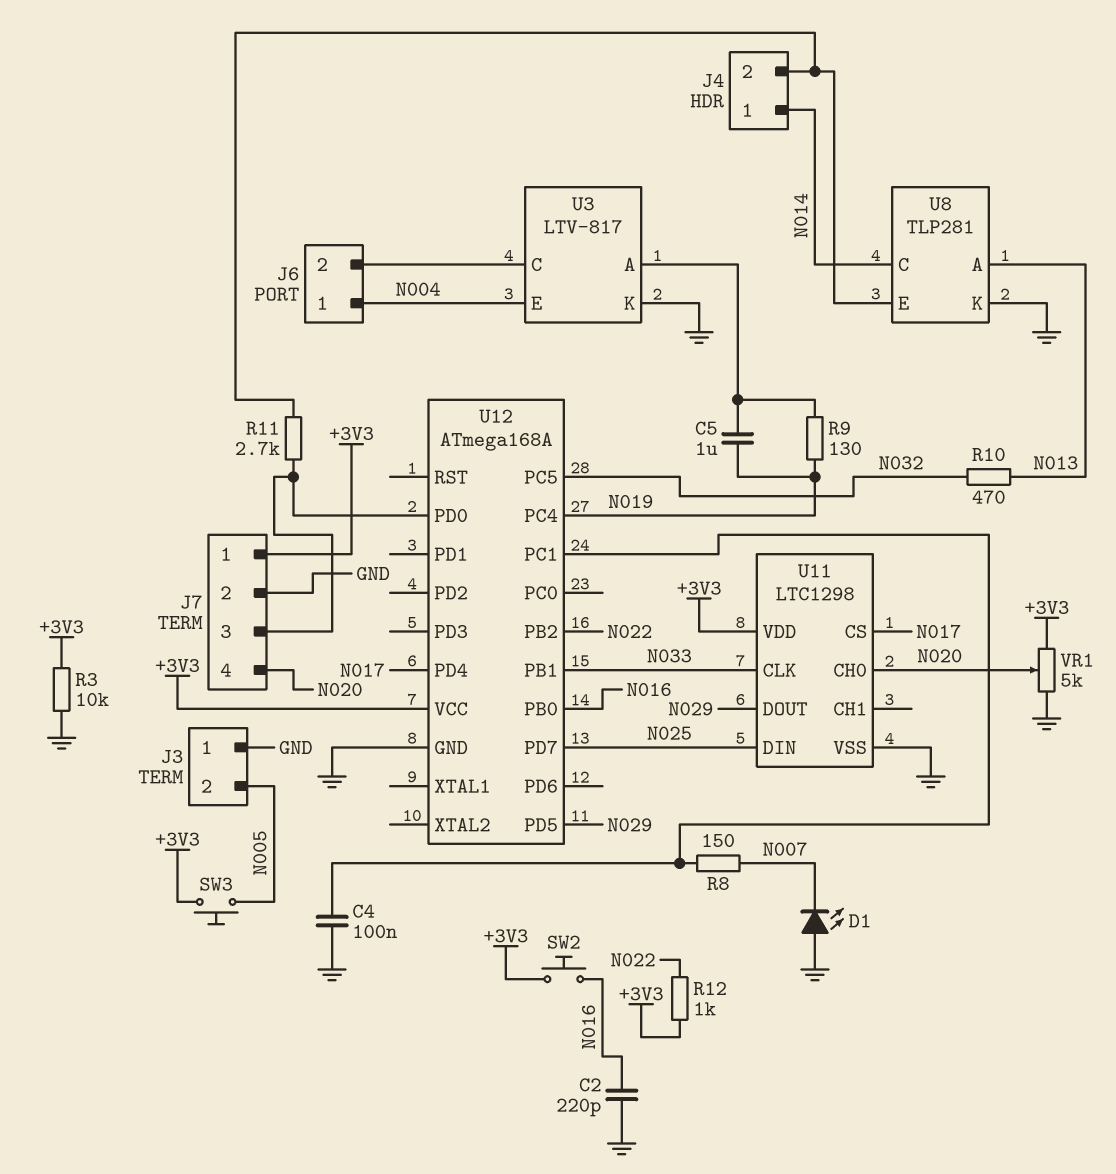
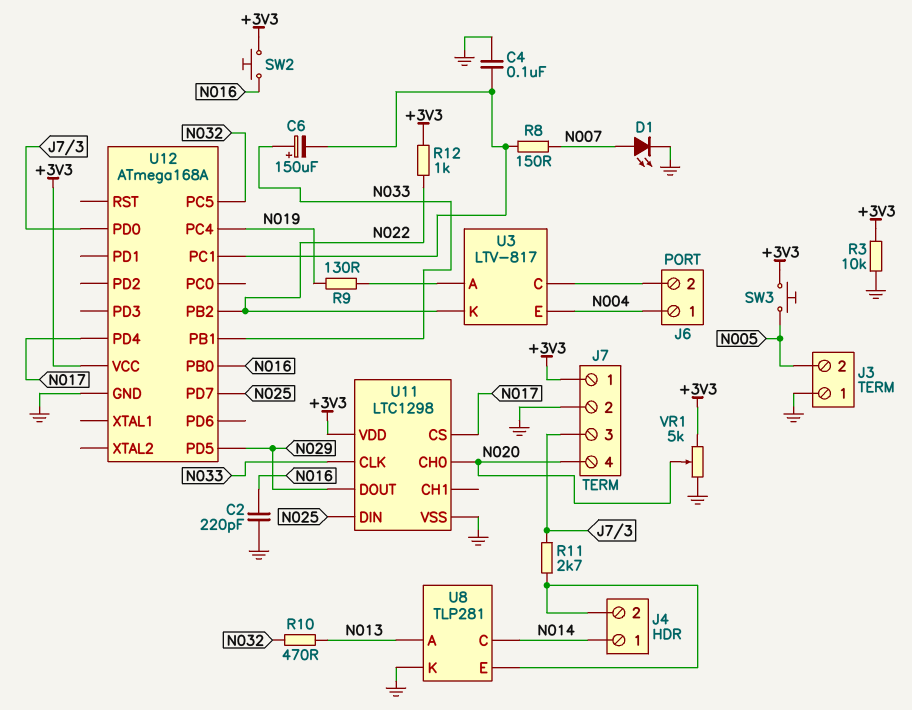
C5: 1uF (N019, U3/A) -> none
C6: none -> 150uF (plus N033, minus U12/PC1)
D1: LED (A GND, K N007) -> LED (A N007, K GND)
U3 pin K: GND -> N022

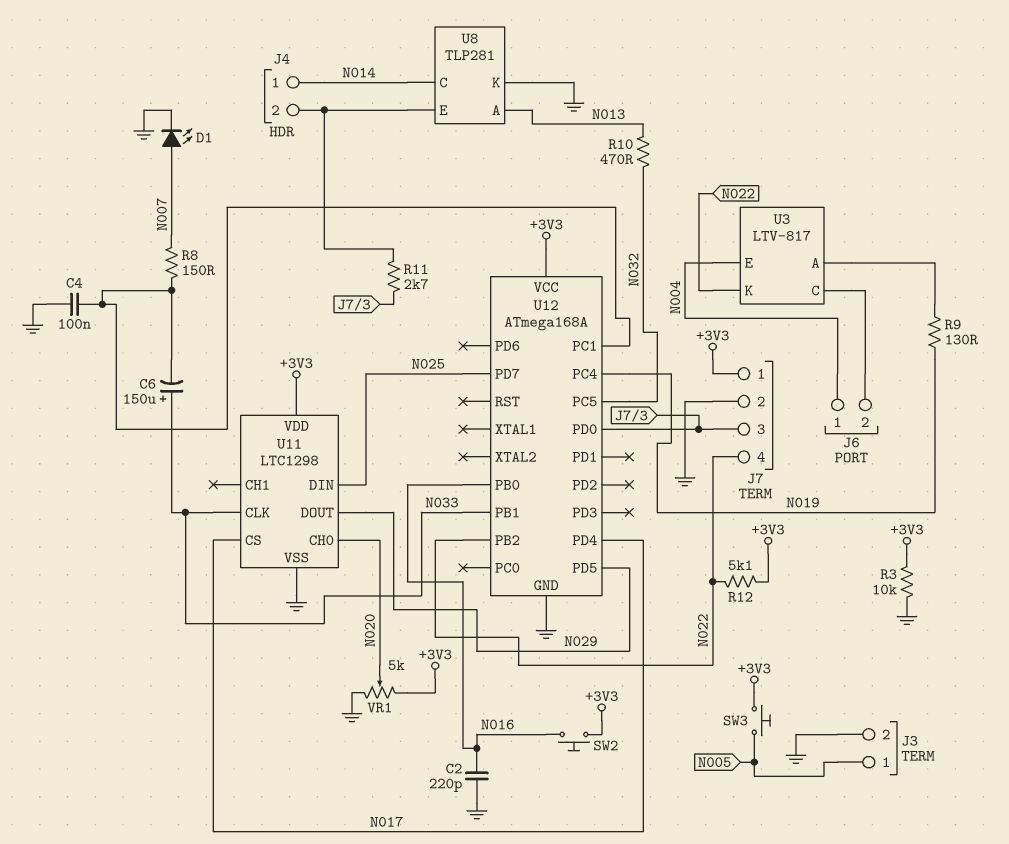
J3 pin 1: GND -> N005
J3 pin 2: N005 -> GND
J7 pin 4: N020 -> N022
R12: 1k (+3V3, N022) -> 5.1k (+3V3, N022)

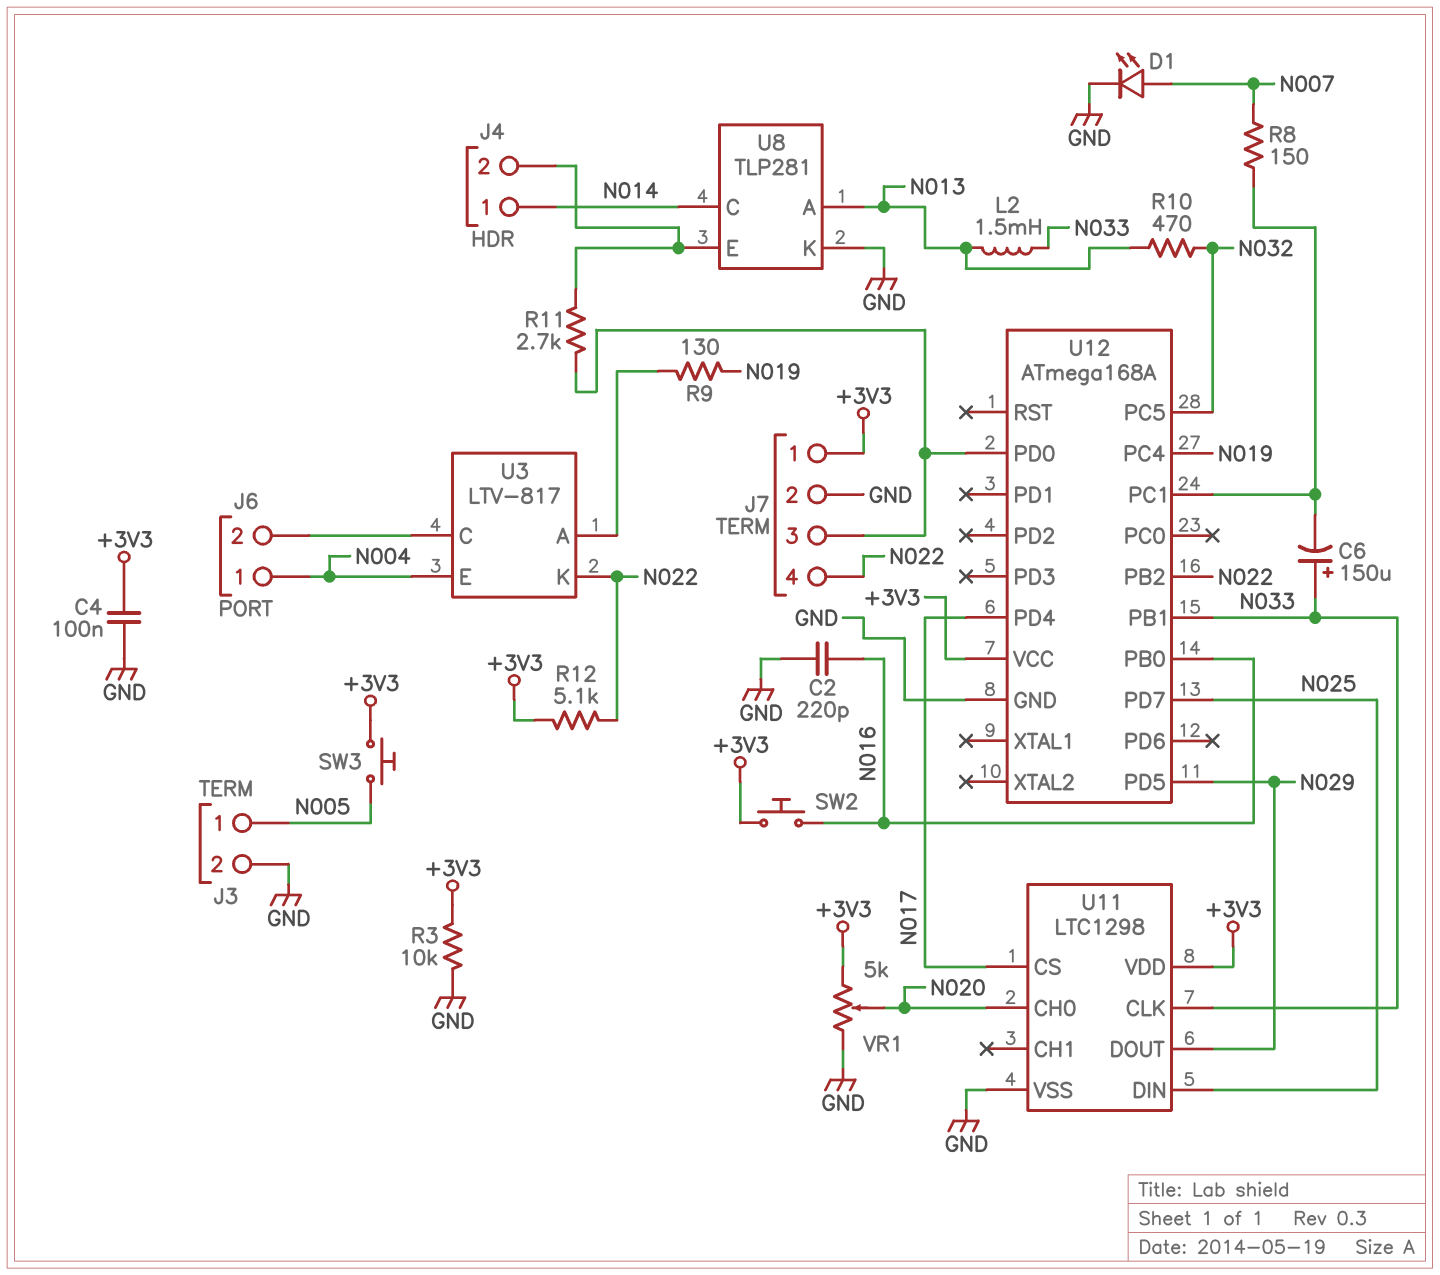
C4: 100nF (GND, U12/PC1) -> 100nF (+3V3, GND)
L2: none -> 1.5mH (N013, N033)

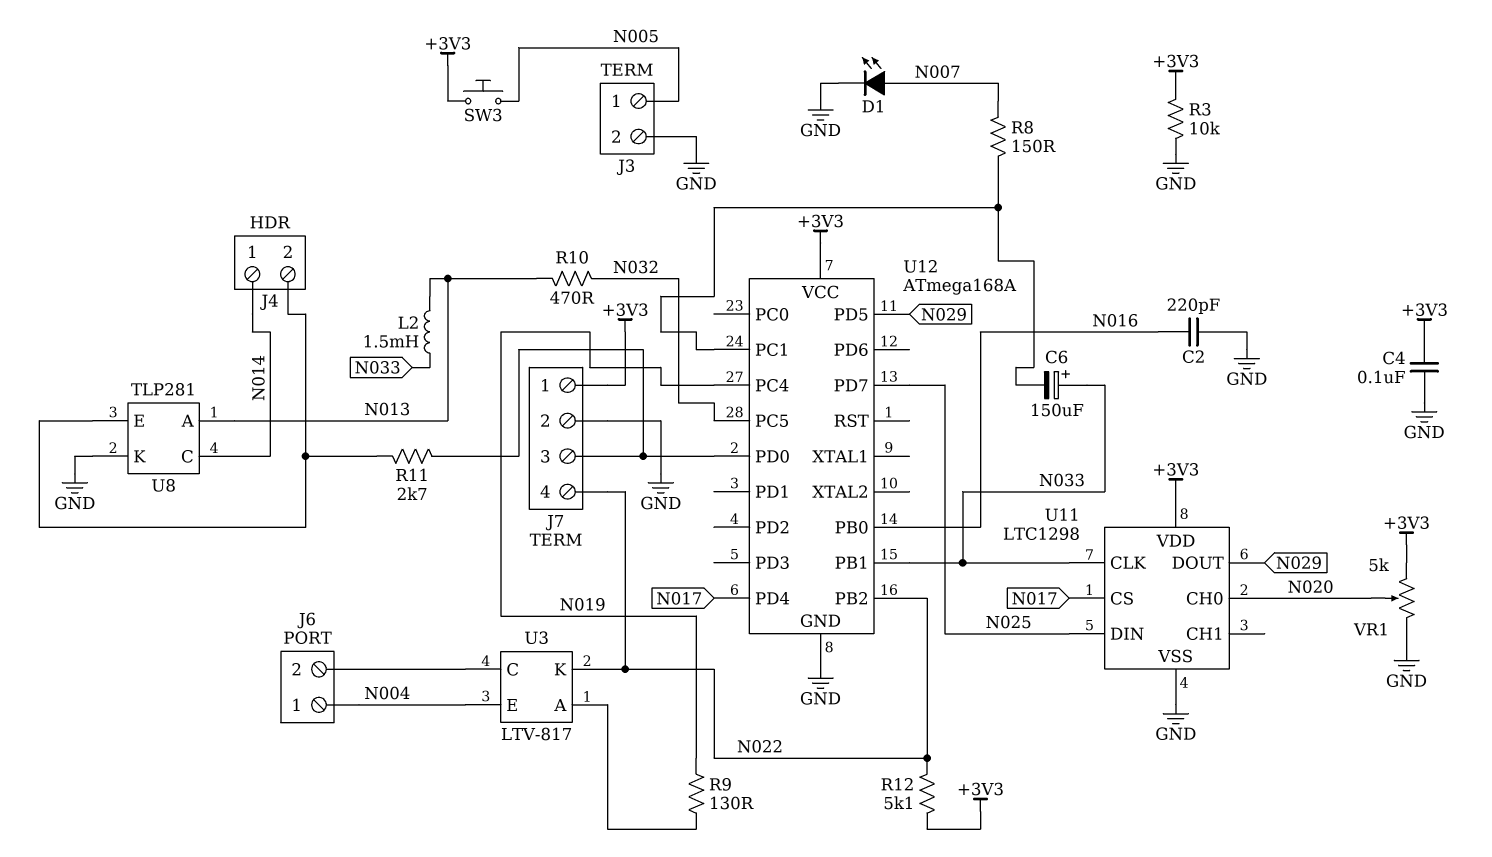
SW2: button (+3V3, N016) -> none

